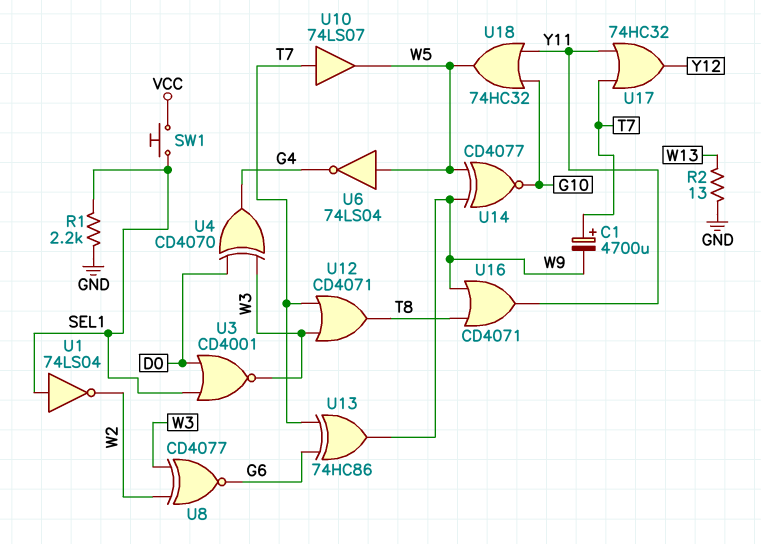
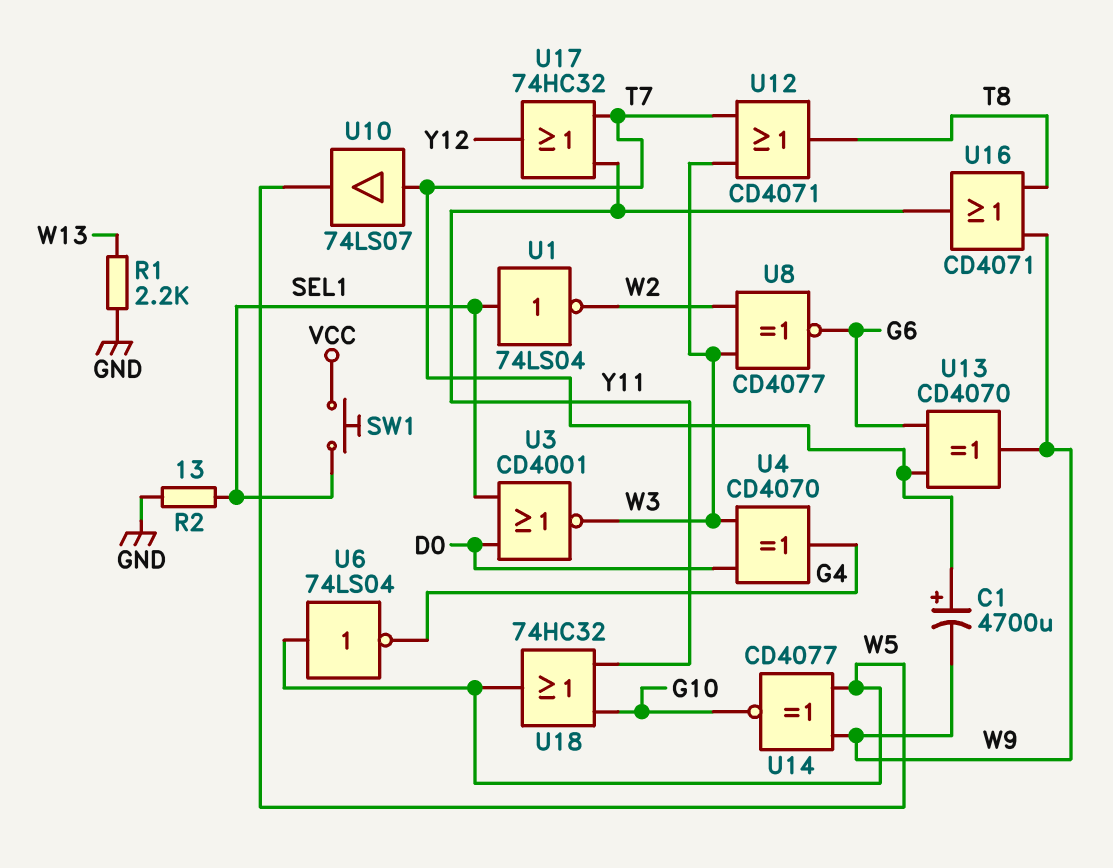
R1: 2.2k (GND, SEL1) -> 2.2k (GND, W13)
R2: 13 (GND, W13) -> 13 (GND, SEL1)
U13: XOR 74HC86 (in G6, in T7, out W9) -> XOR CD4070 (in G6, in T7, out W9)

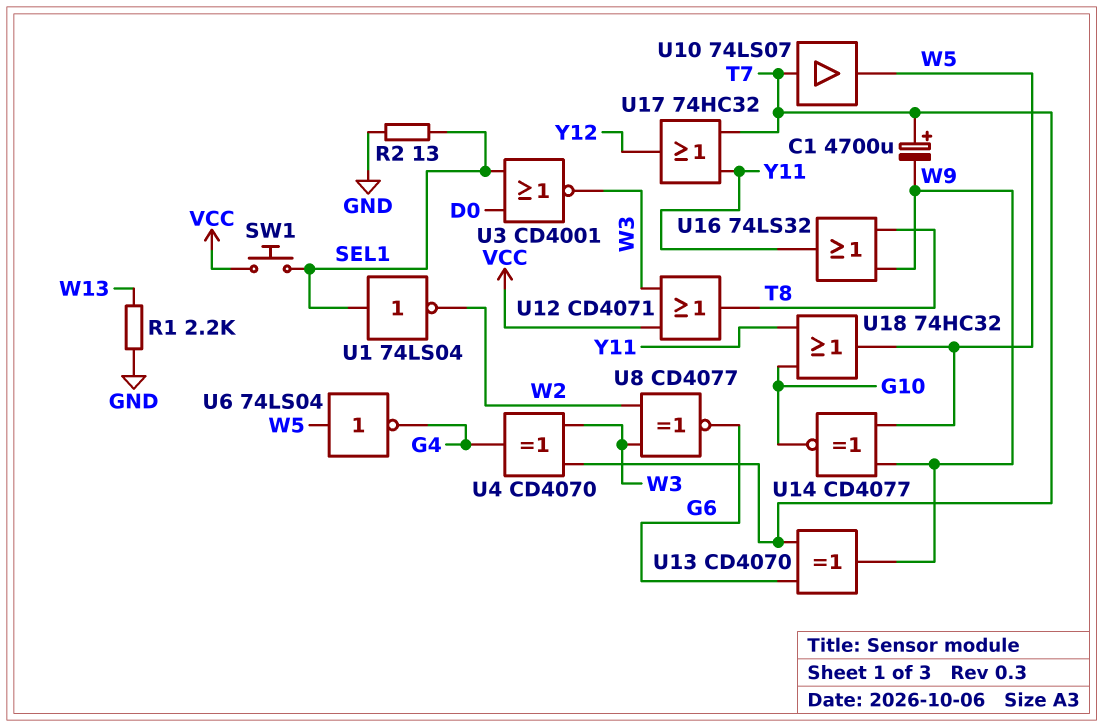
U4: XOR CD4070 (in D0, in W3, out G4) -> XOR CD4070 (in T7, in W3, out G4)
U12: OR CD4071 (in T7, in W3, out T8) -> OR CD4071 (in VCC, in W3, out T8)
U16: OR CD4071 (in T8, in W9, out Y11) -> OR 74LS32 (in T8, in W9, out Y11)

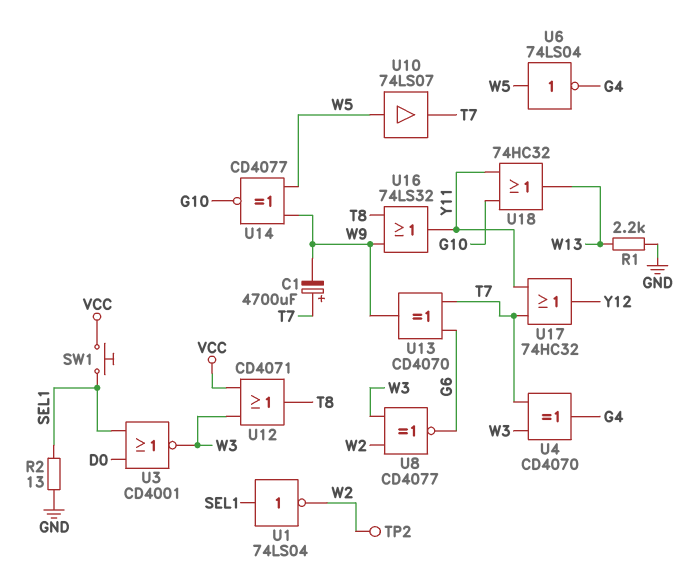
TP2: none -> test point (W2)
U10: buffer 74LS07 (in T7, out W5) -> buffer 74LS07 (in W5, out T7)
U18: OR 74HC32 (in G10, in Y11, out W5) -> OR 74HC32 (in G10, in Y11, out W13)

